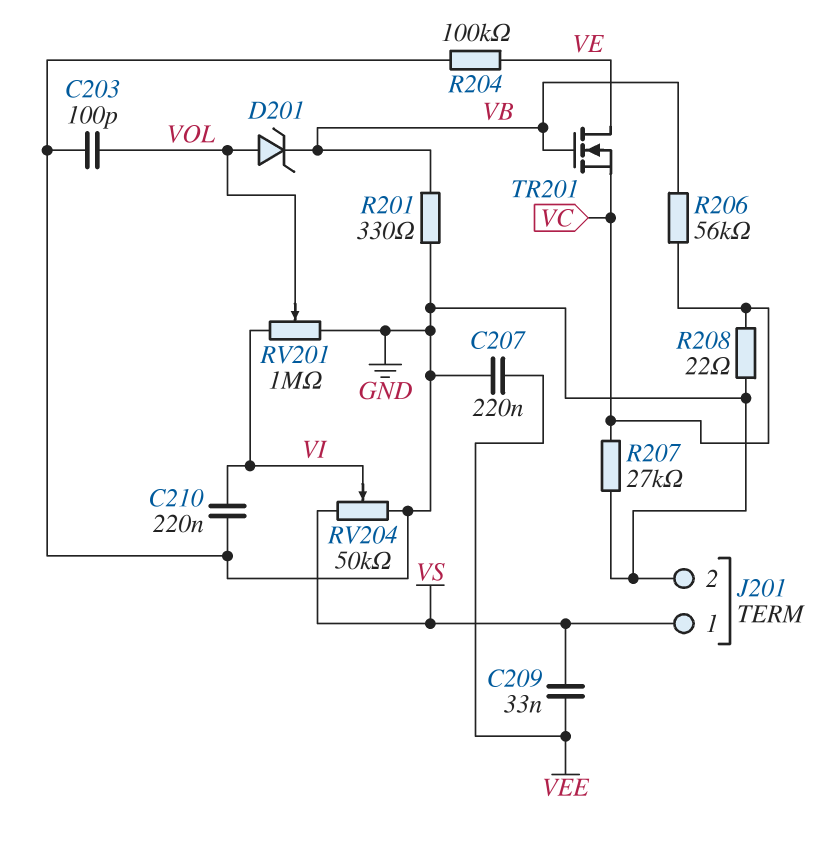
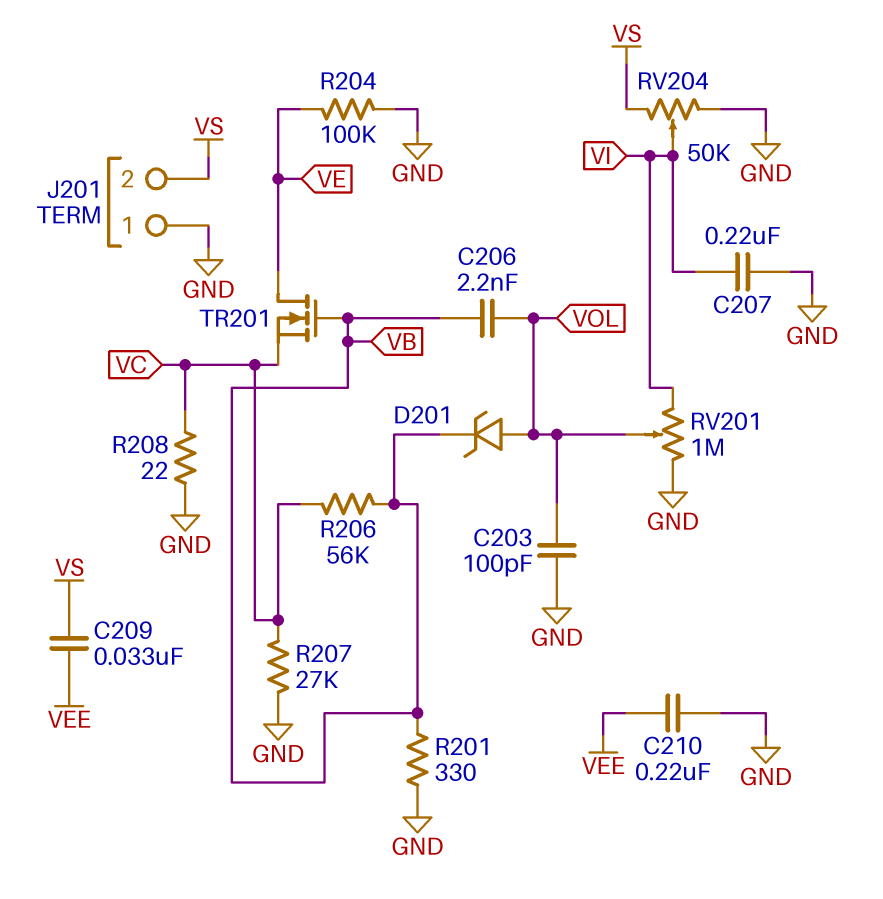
C206: none -> 2.2nF (VB, VOL)
C207: 220nF (GND, VEE) -> 220nF (GND, VI)
C210: 220nF (GND, VI) -> 220nF (GND, VEE)
J201 pin 1: VS -> GND
J201 pin 2: GND -> VS

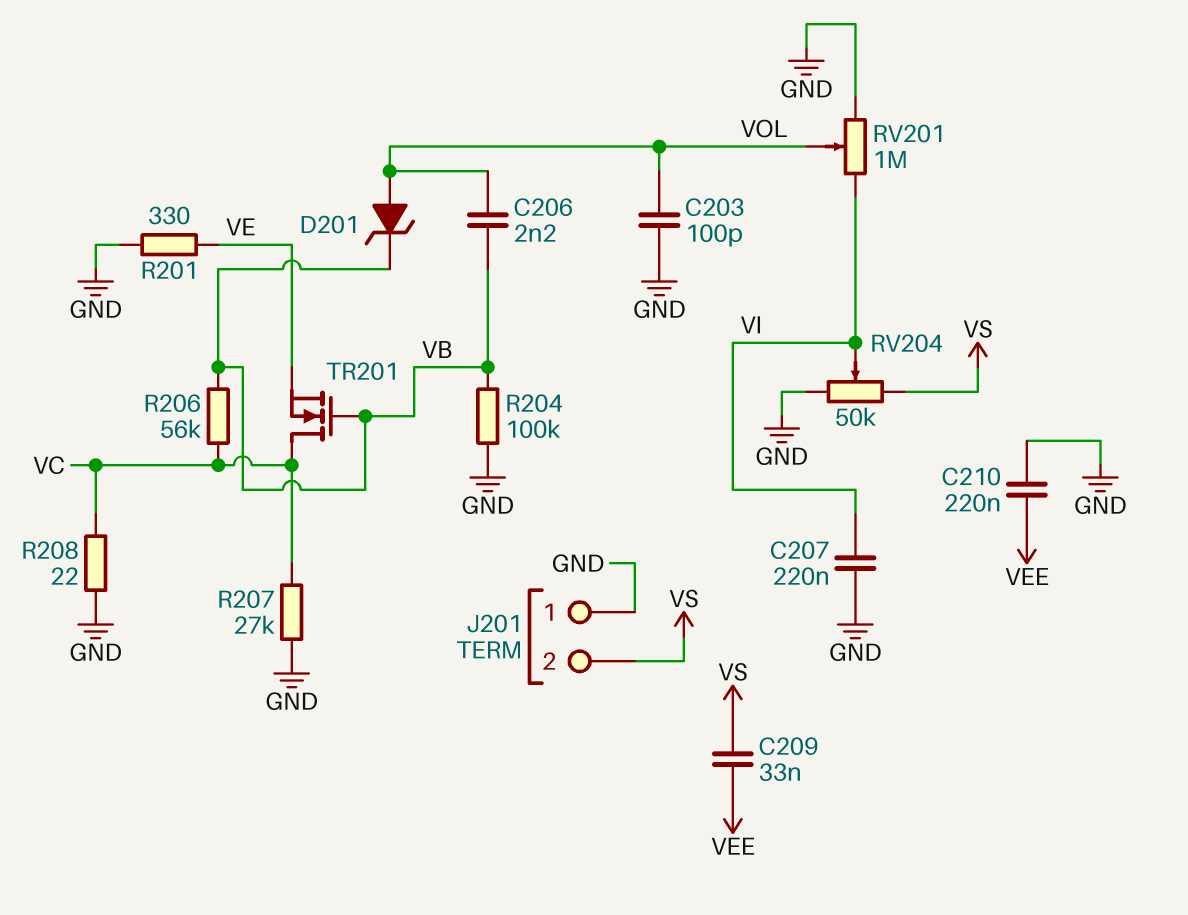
R201: 330 (GND, VB) -> 330 (GND, VE)
R204: 100k (GND, VE) -> 100k (GND, VB)
TR201: NMOS (G VB, D VE, S VC) -> NMOS (G VB, D VC, S VE)

